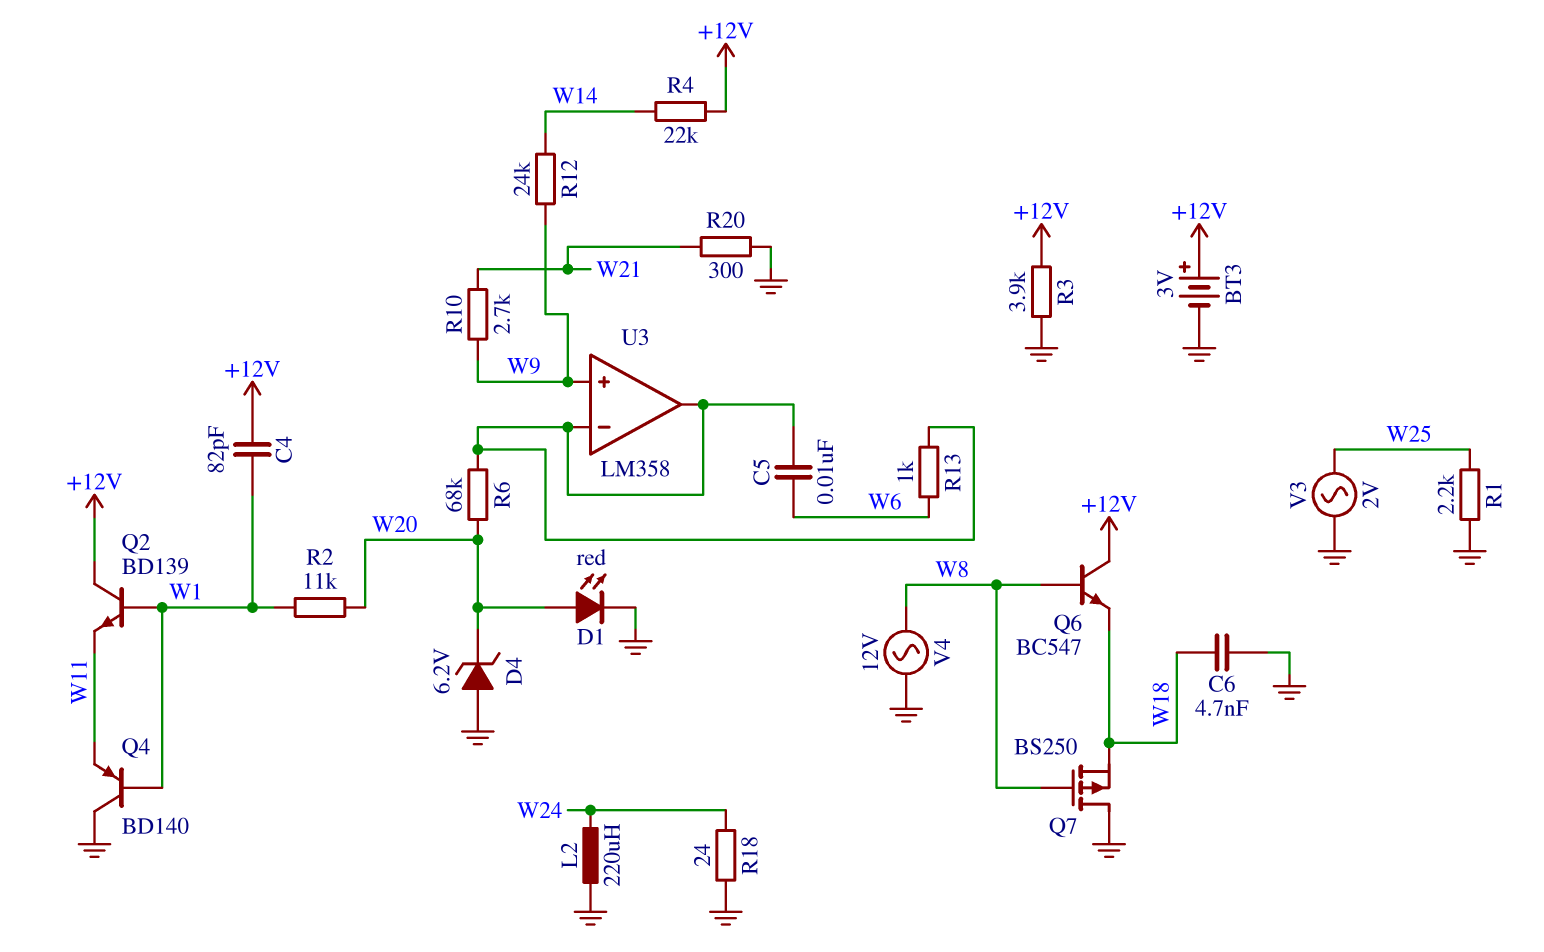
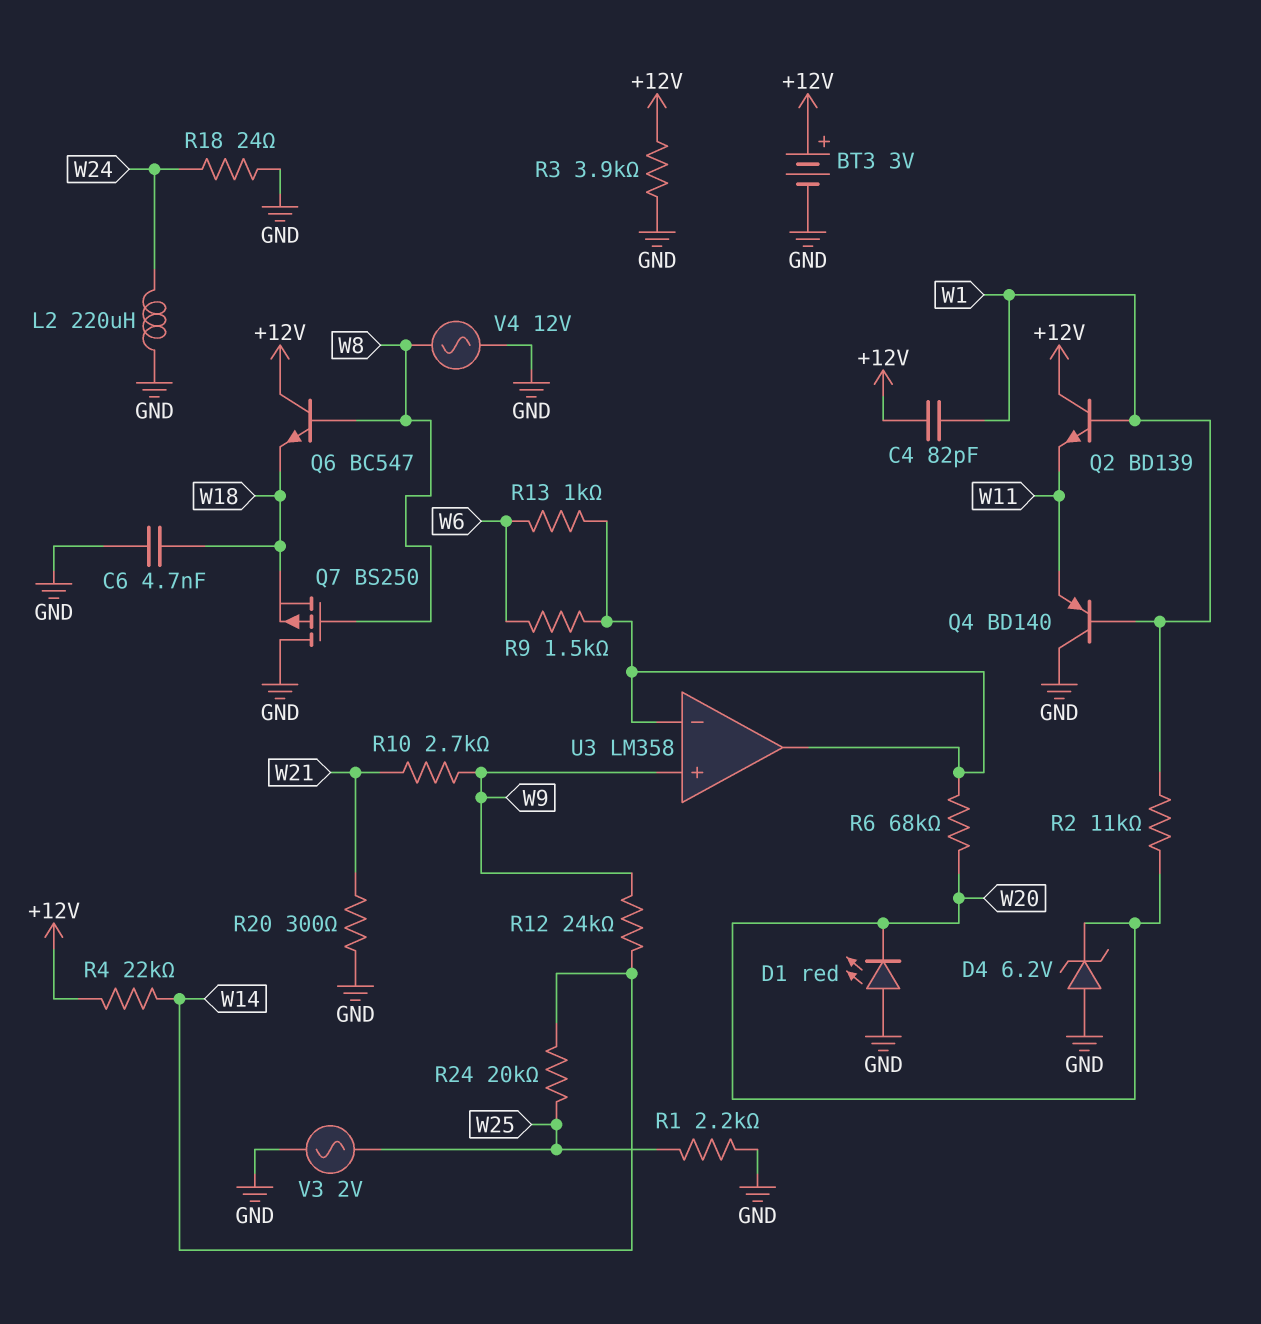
C5: 10nF (U3/in-, W6) -> none
D1: LED red (A W20, K GND) -> LED red (A GND, K W20)
R9: none -> 1.5k (U3/in-, W6)
R24: none -> 20k (W14, W25)

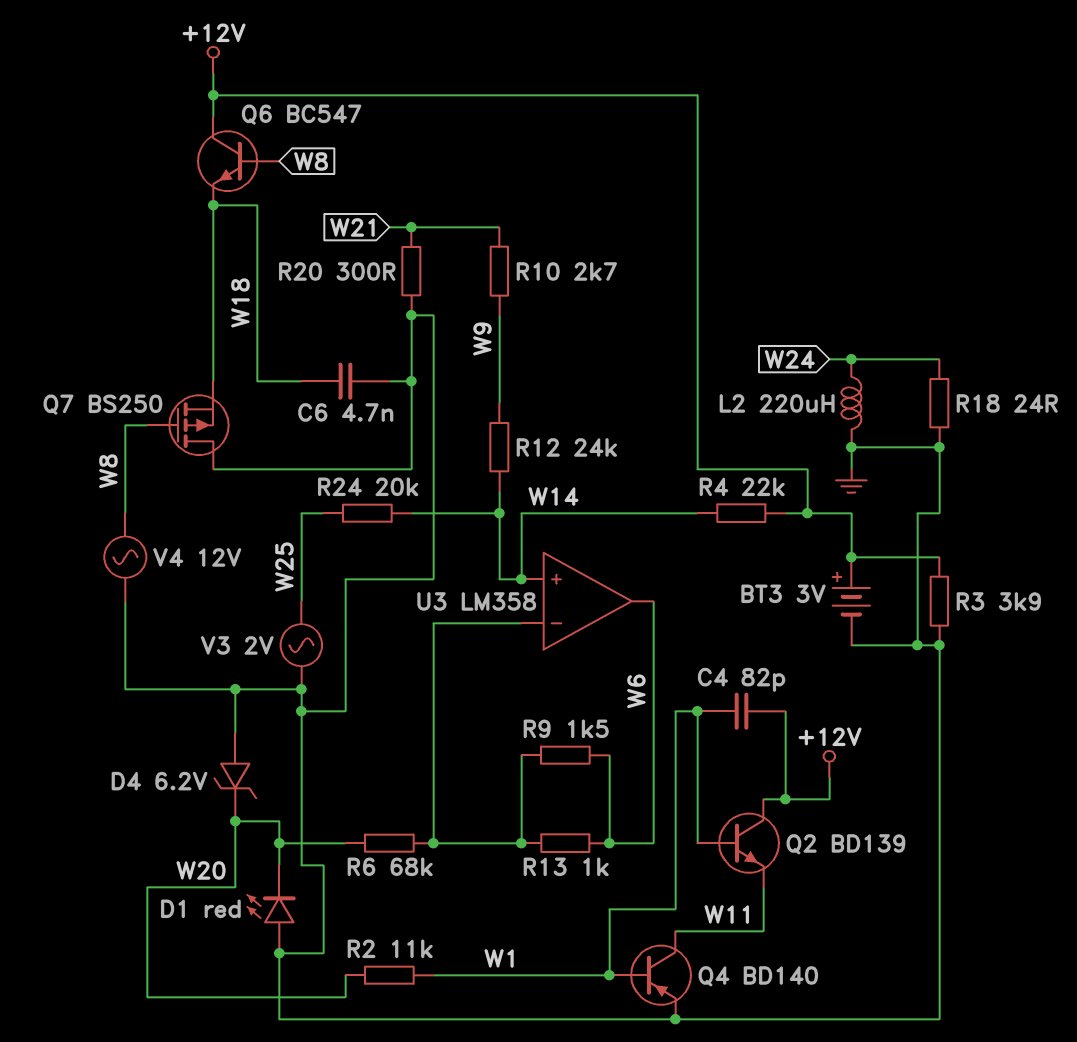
Q4: PNP BD140 (B W1, C GND, E W11) -> PNP BD140 (B W1, C W11, E GND)
R1: 2.2k (GND, W25) -> none
U3 pin in+: W9 -> W14
U3 pin out: U3/in- -> W6

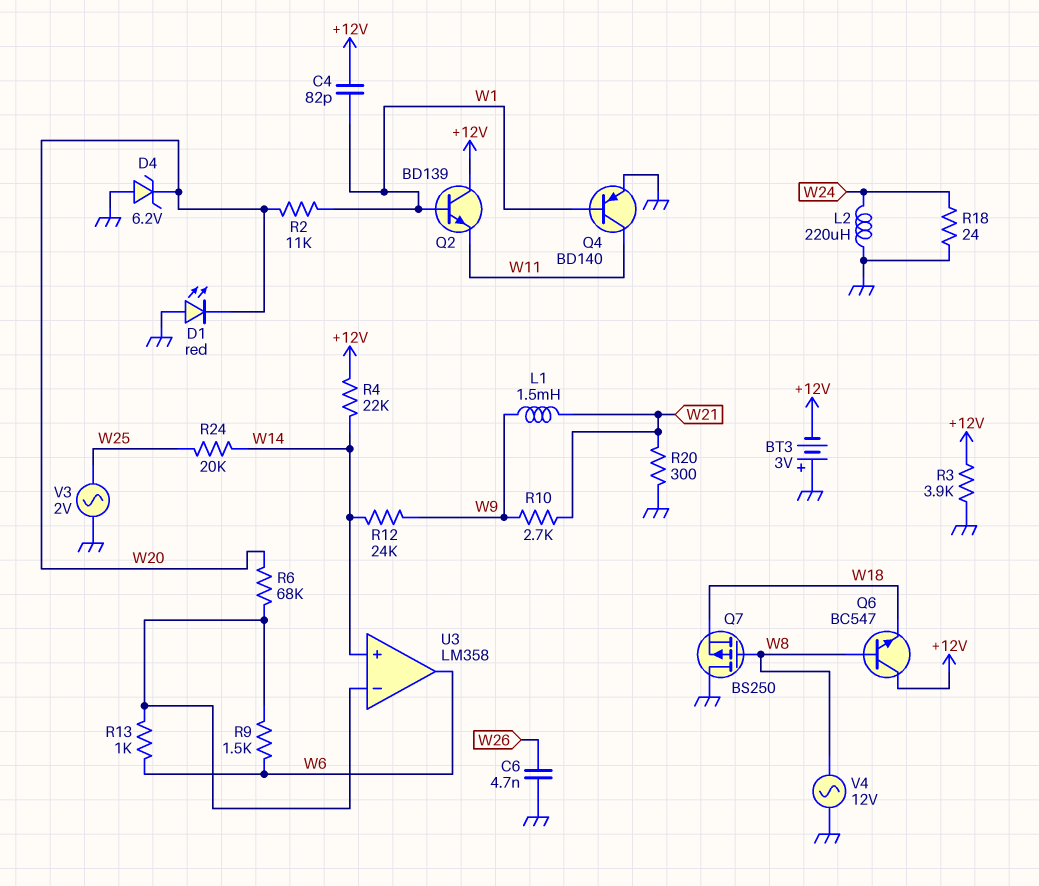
BT3: 3V (plus +12V, minus GND) -> 3V (plus GND, minus +12V)
C6: 4.7nF (GND, W18) -> 4.7nF (GND, W26)
L1: none -> 1.5mH (W9, W21)

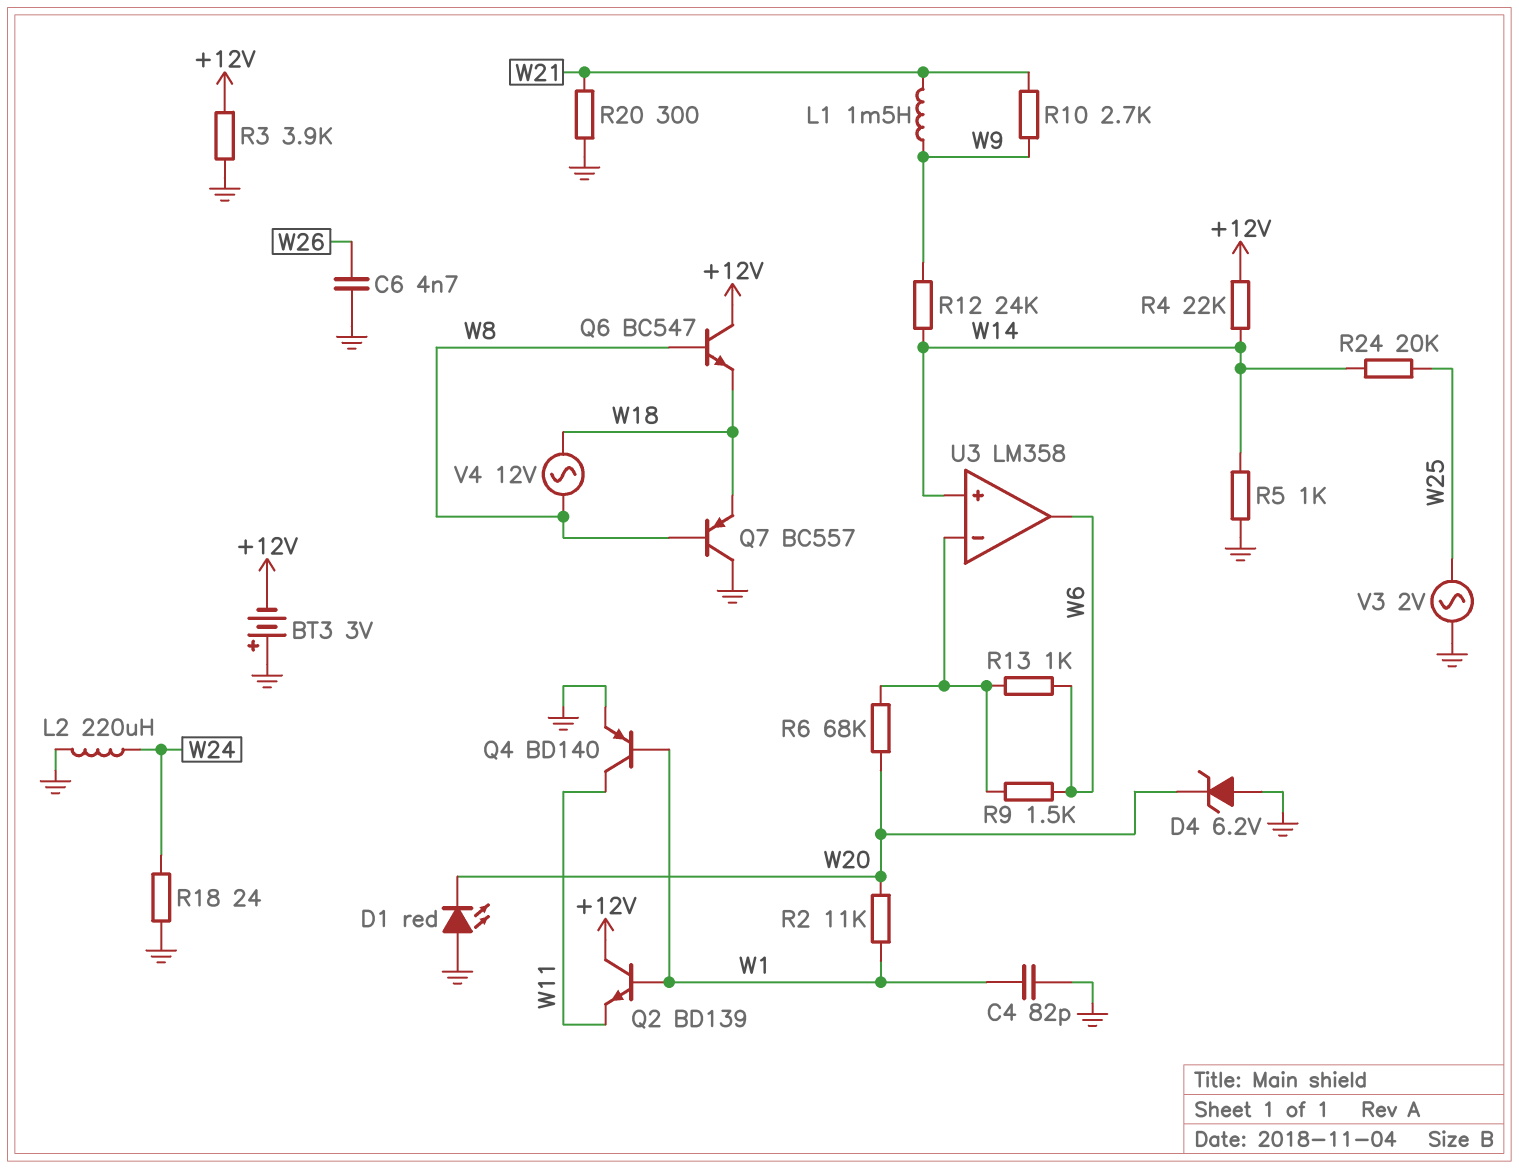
C4: 82pF (+12V, W1) -> 82pF (GND, W1)
Q7: PMOS BS250 (G W8, D GND, S W18) -> PNP BC557 (B W8, C GND, E W18)
R5: none -> 1k (GND, W14)
V4: AC 12V (GND, W8) -> AC 12V (W8, W18)

